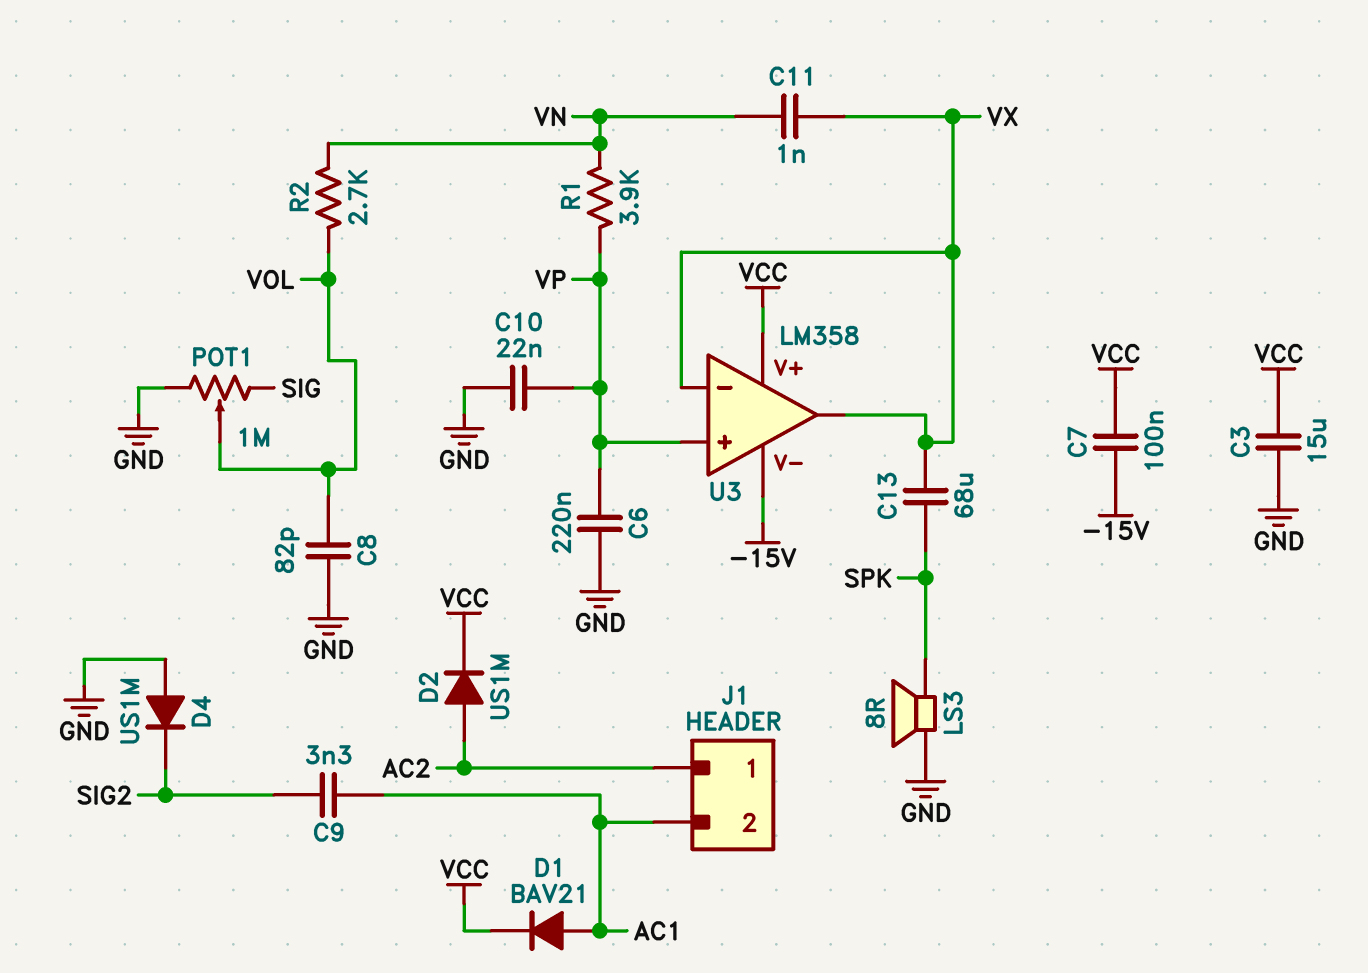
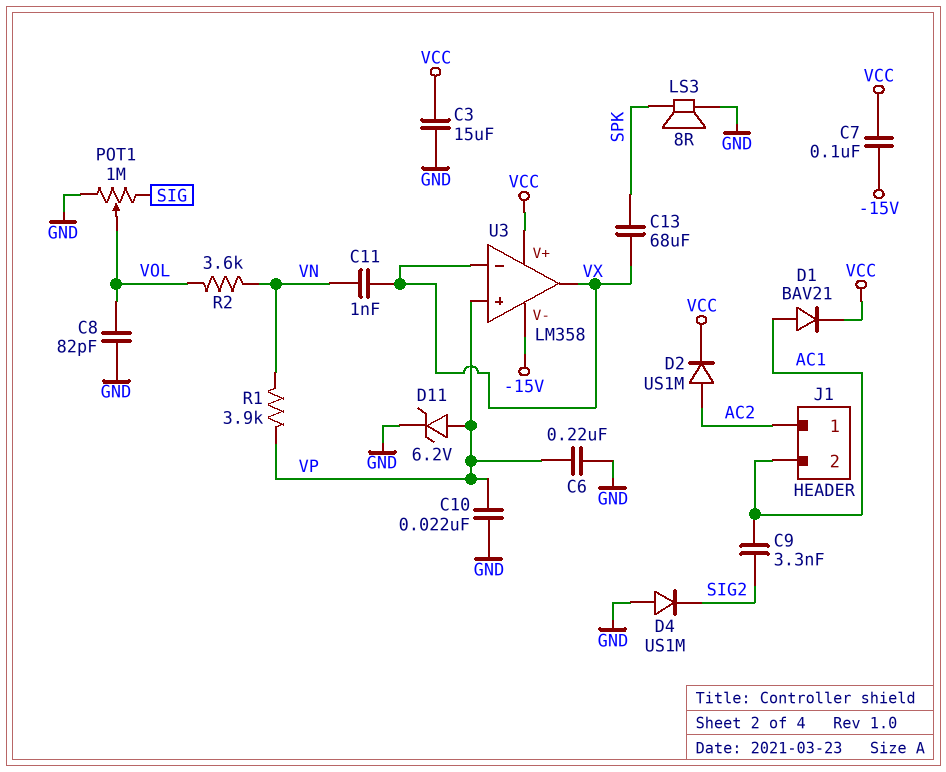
D11: none -> zener 6.2V (A VP, K GND)
R2: 2.7k (VN, VOL) -> 3.6k (VN, VOL)

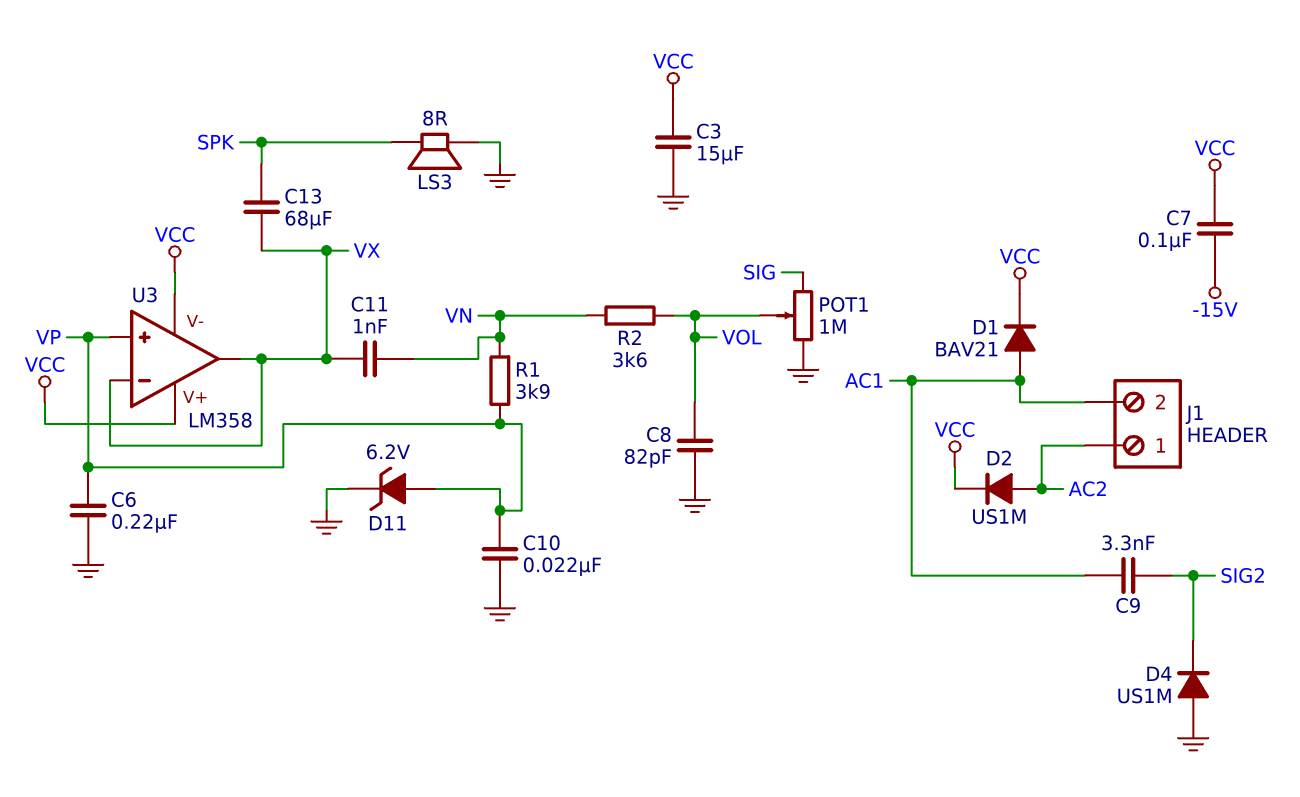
U3 pin V-: -15V -> VCC

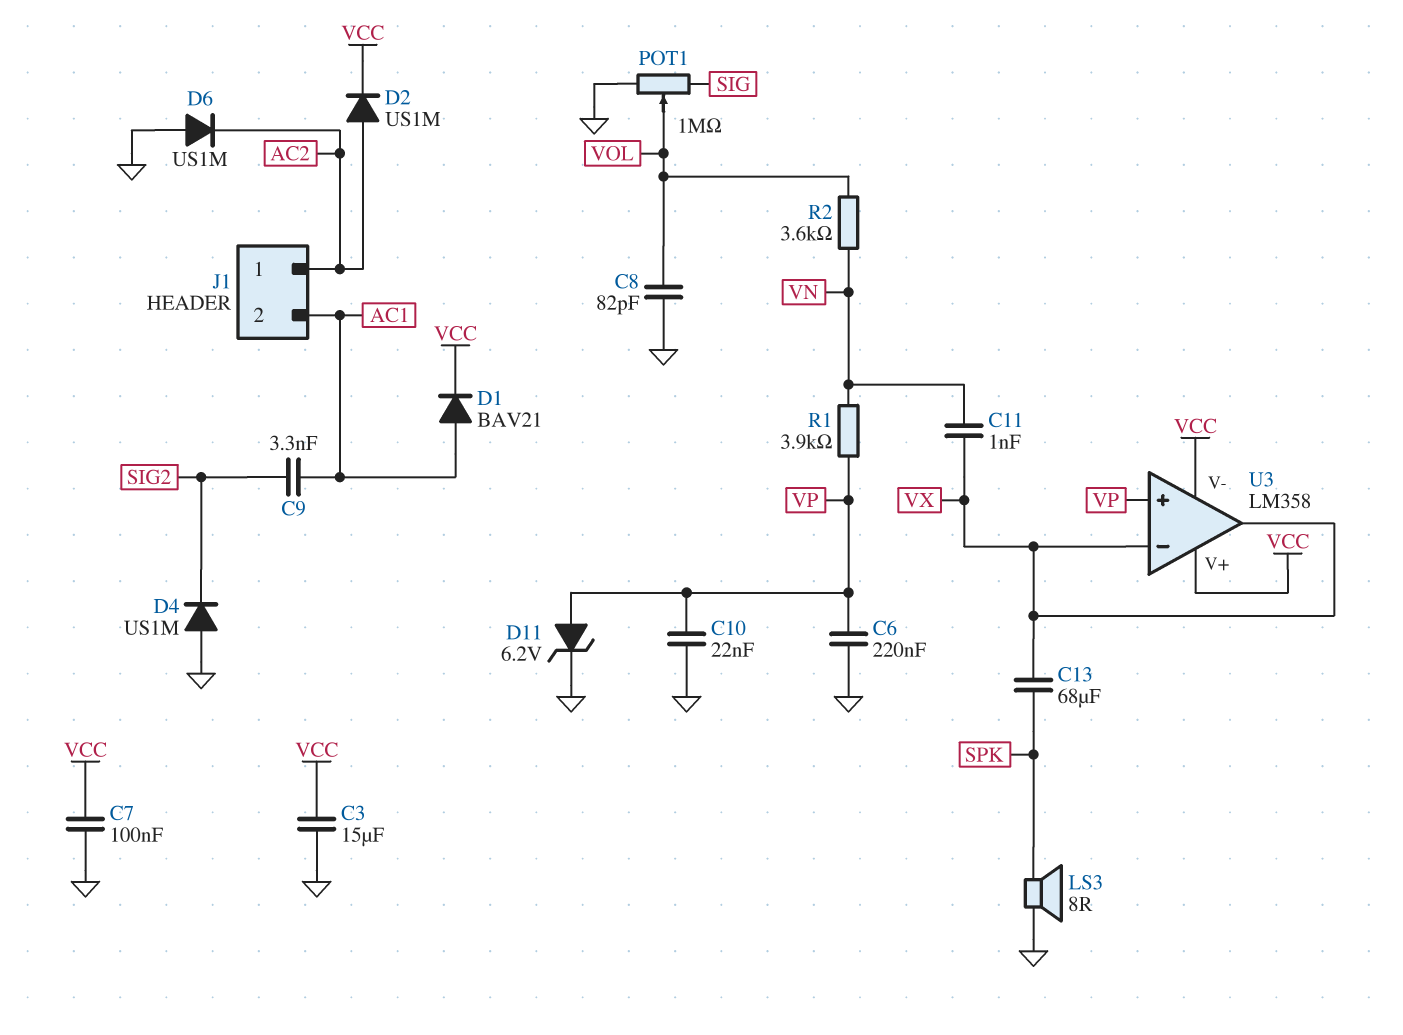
C7: 100nF (-15V, VCC) -> 100nF (GND, VCC)
D6: none -> diode US1M (A GND, K AC2)

